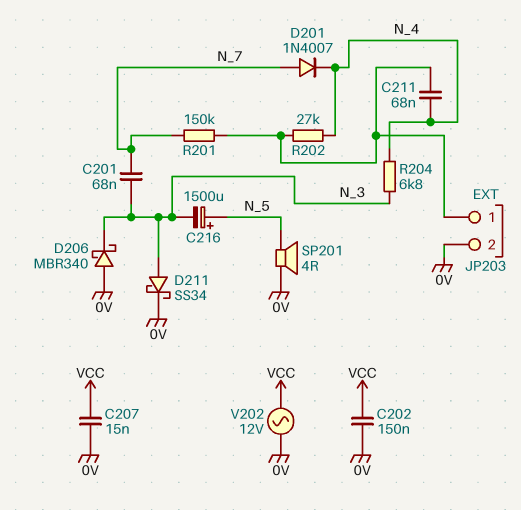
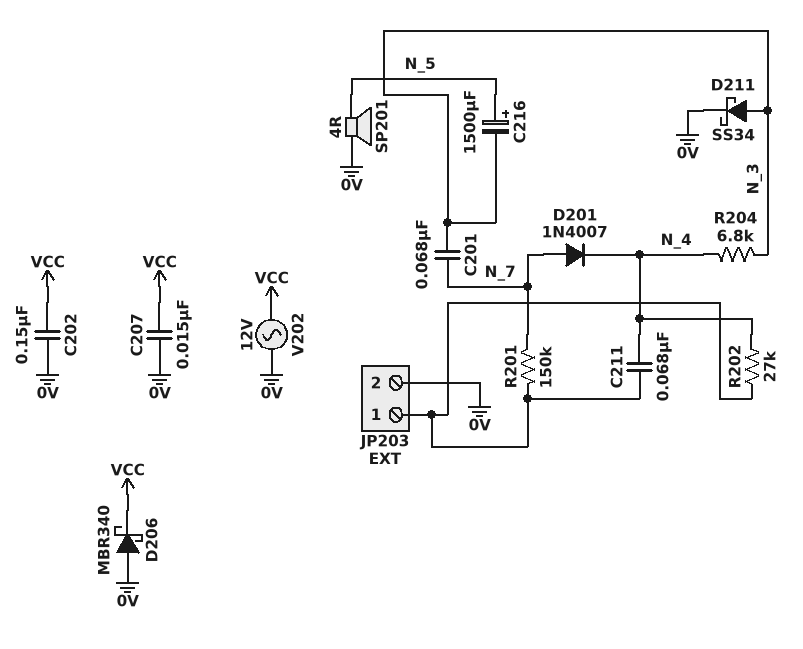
D206: schottky MBR340 (A 0V, K N_3) -> schottky MBR340 (A 0V, K VCC)

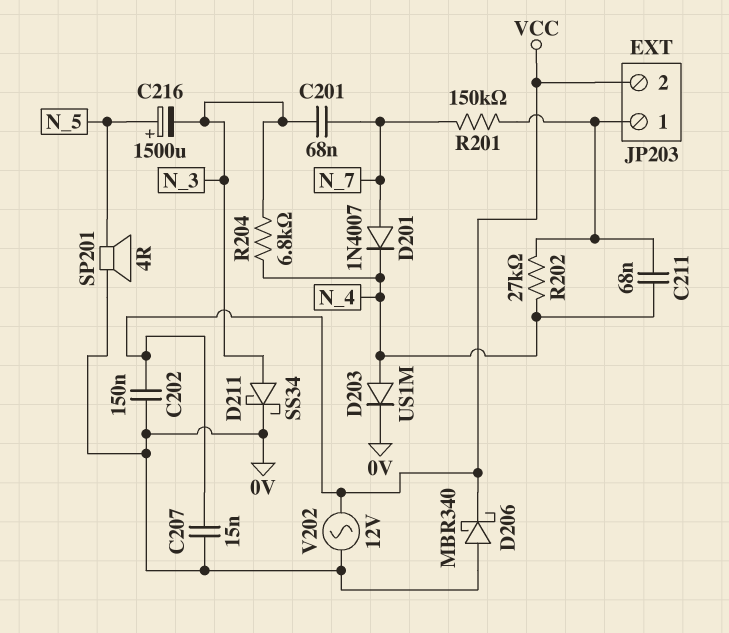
D203: none -> diode US1M (A N_4, K 0V)
JP203 pin 2: 0V -> VCC

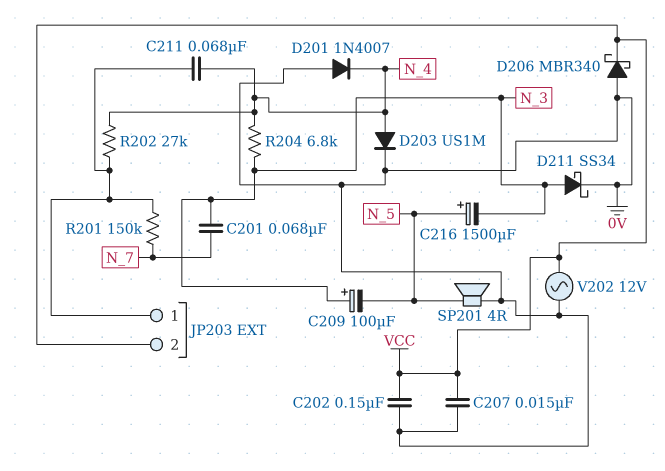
C209: none -> 100uF (plus N_3, minus N_5)
D201: diode 1N4007 (A N_7, K N_4) -> diode 1N4007 (A 0V, K N_4)

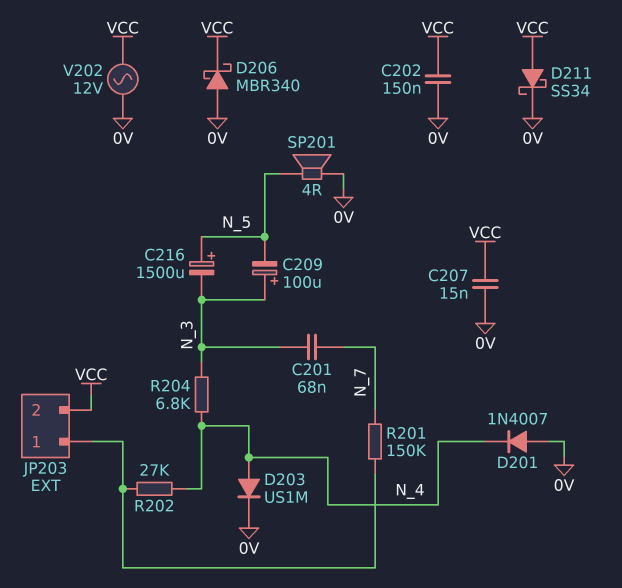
C211: 68nF (JP203/1, N_4) -> none
D211: schottky SS34 (A N_3, K 0V) -> schottky SS34 (A VCC, K 0V)

